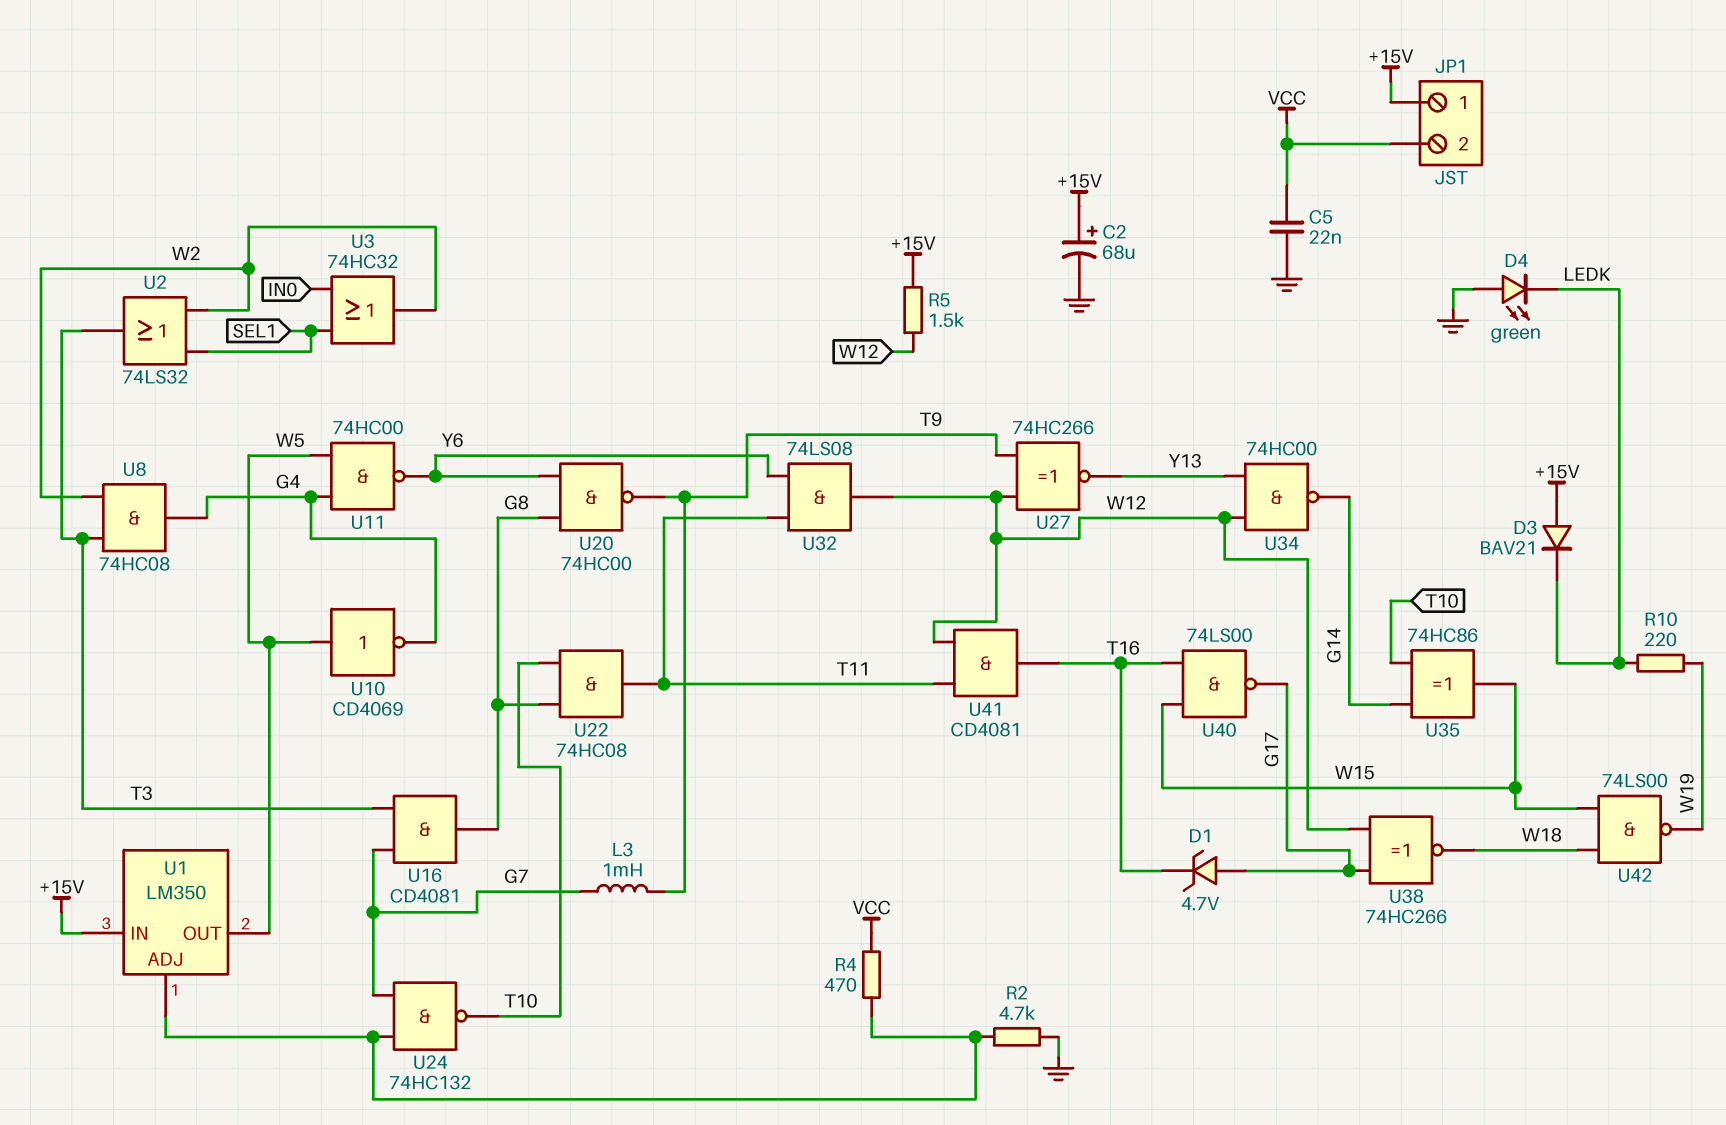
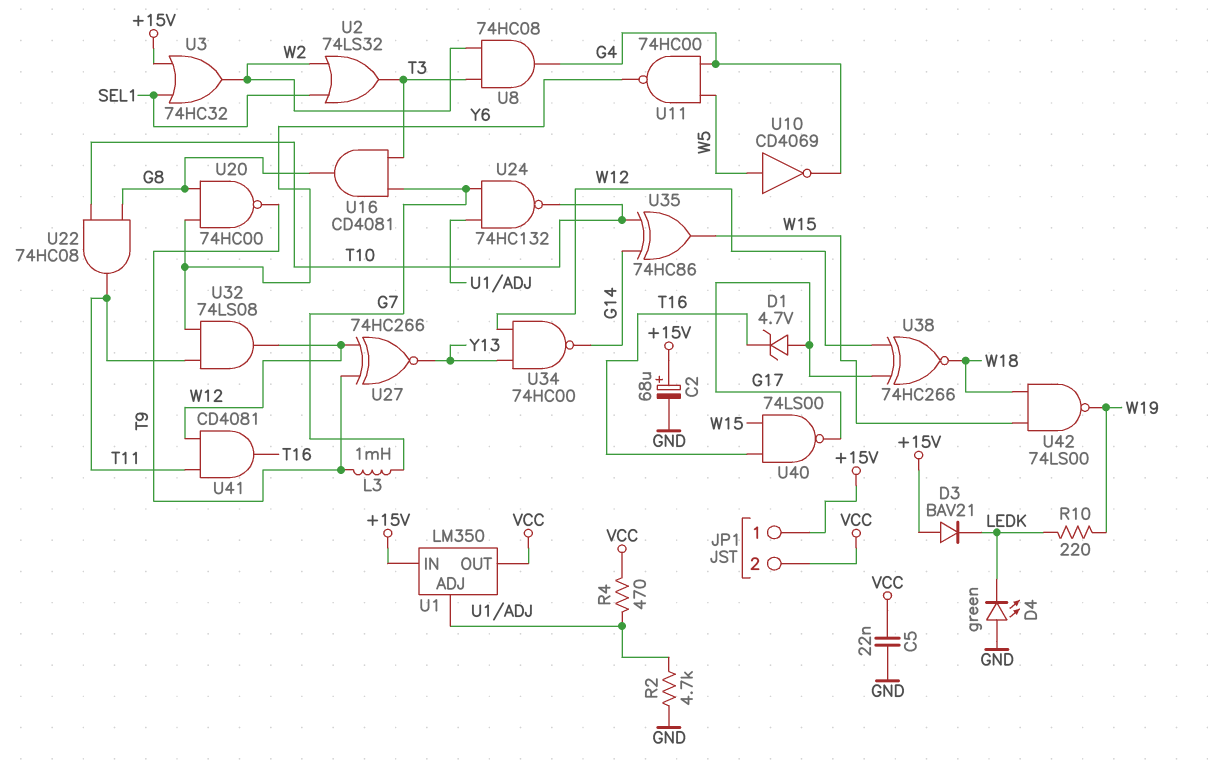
R5: 1.5k (+15V, W12) -> none
U1 pin OUT: W5 -> VCC
U3: OR 74HC32 (in IN0, in SEL1, out W2) -> OR 74HC32 (in +15V, in SEL1, out W2)

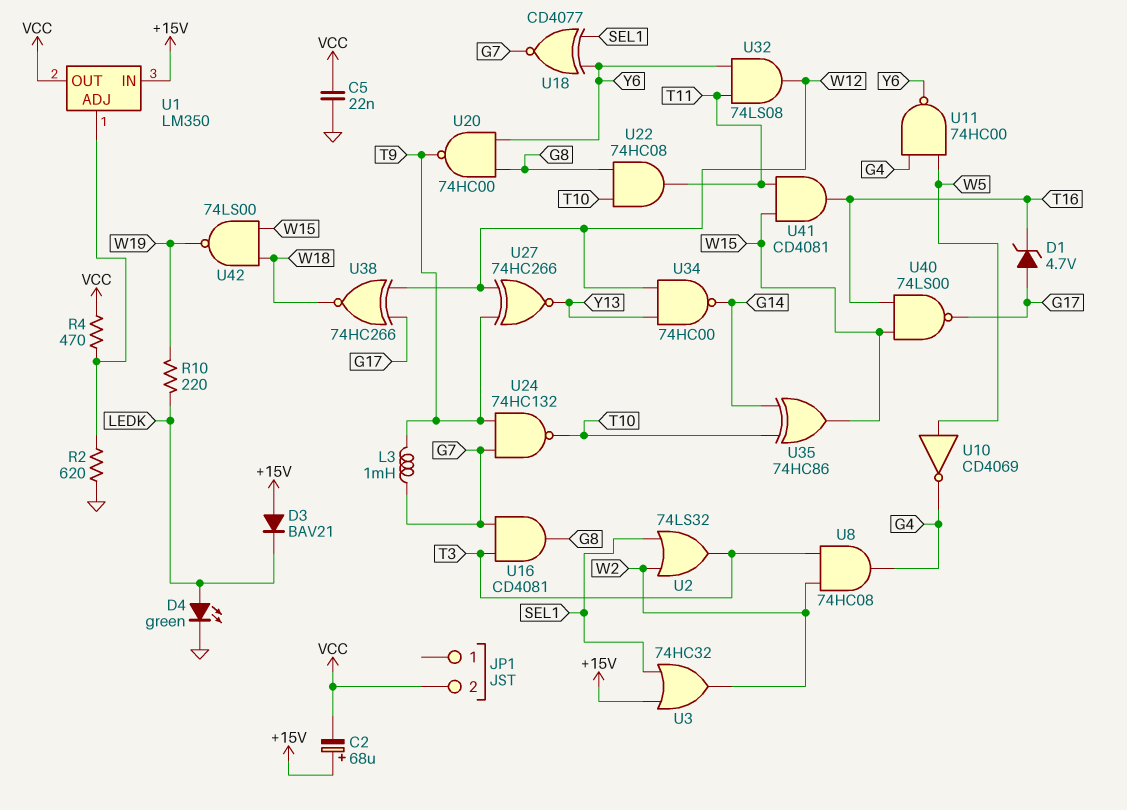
C2: 68uF (plus +15V, minus GND) -> 68uF (plus +15V, minus VCC)
D4: LED green (A GND, K LEDK) -> LED green (A LEDK, K GND)
JP1 pin 1: +15V -> none
R2: 4.7k (GND, U1/ADJ) -> 620 (GND, U1/ADJ)
U18: none -> XNOR CD4077 (in SEL1, in Y6, out G7)
U24: NAND 74HC132 (in G7, in U1/ADJ, out T10) -> NAND 74HC132 (in G7, in T9, out T10)
U41: AND CD4081 (in T11, in W12, out T16) -> AND CD4081 (in T11, in W15, out T16)

